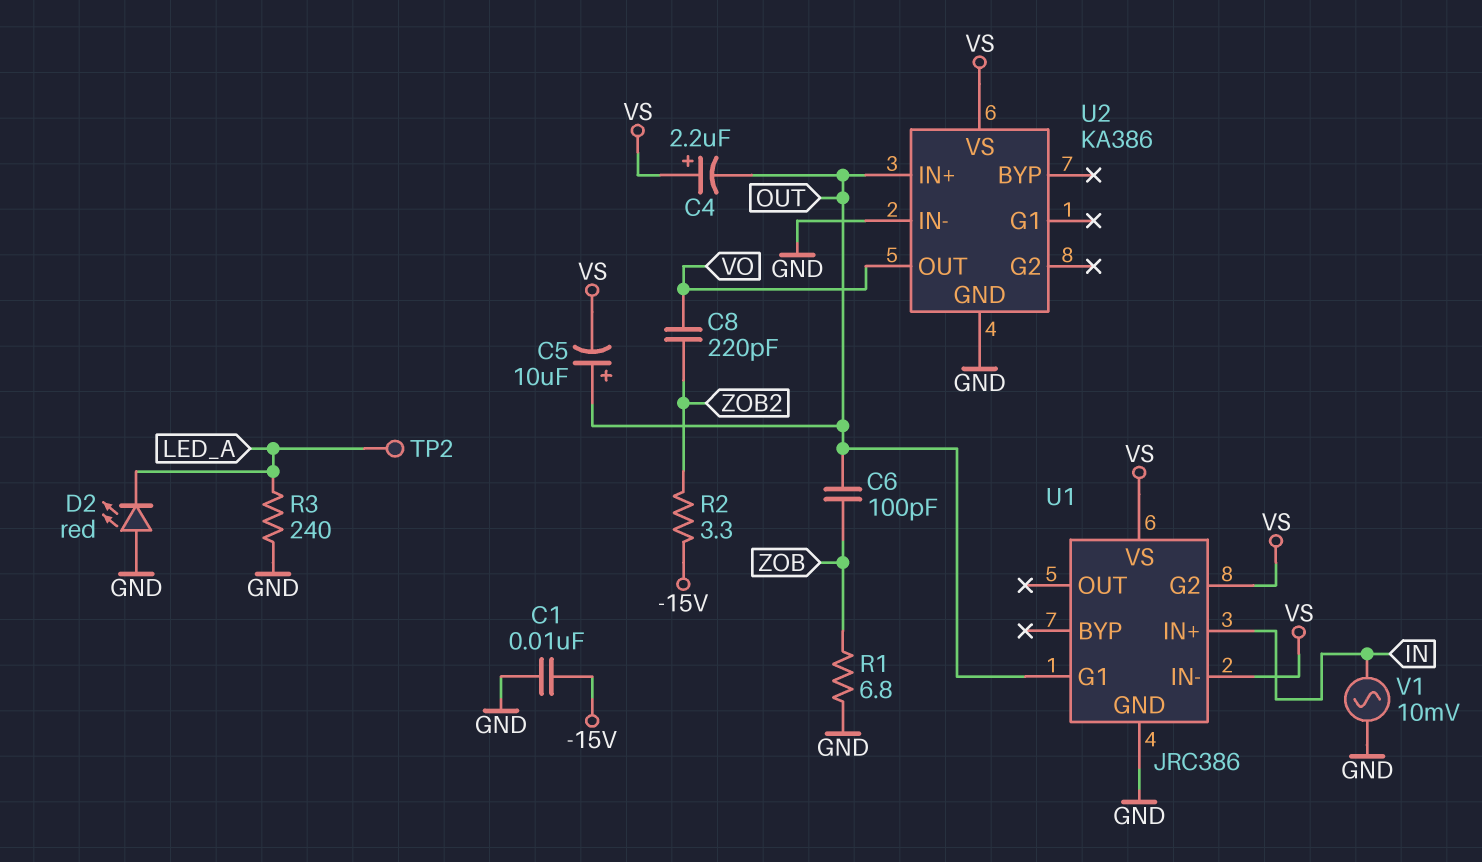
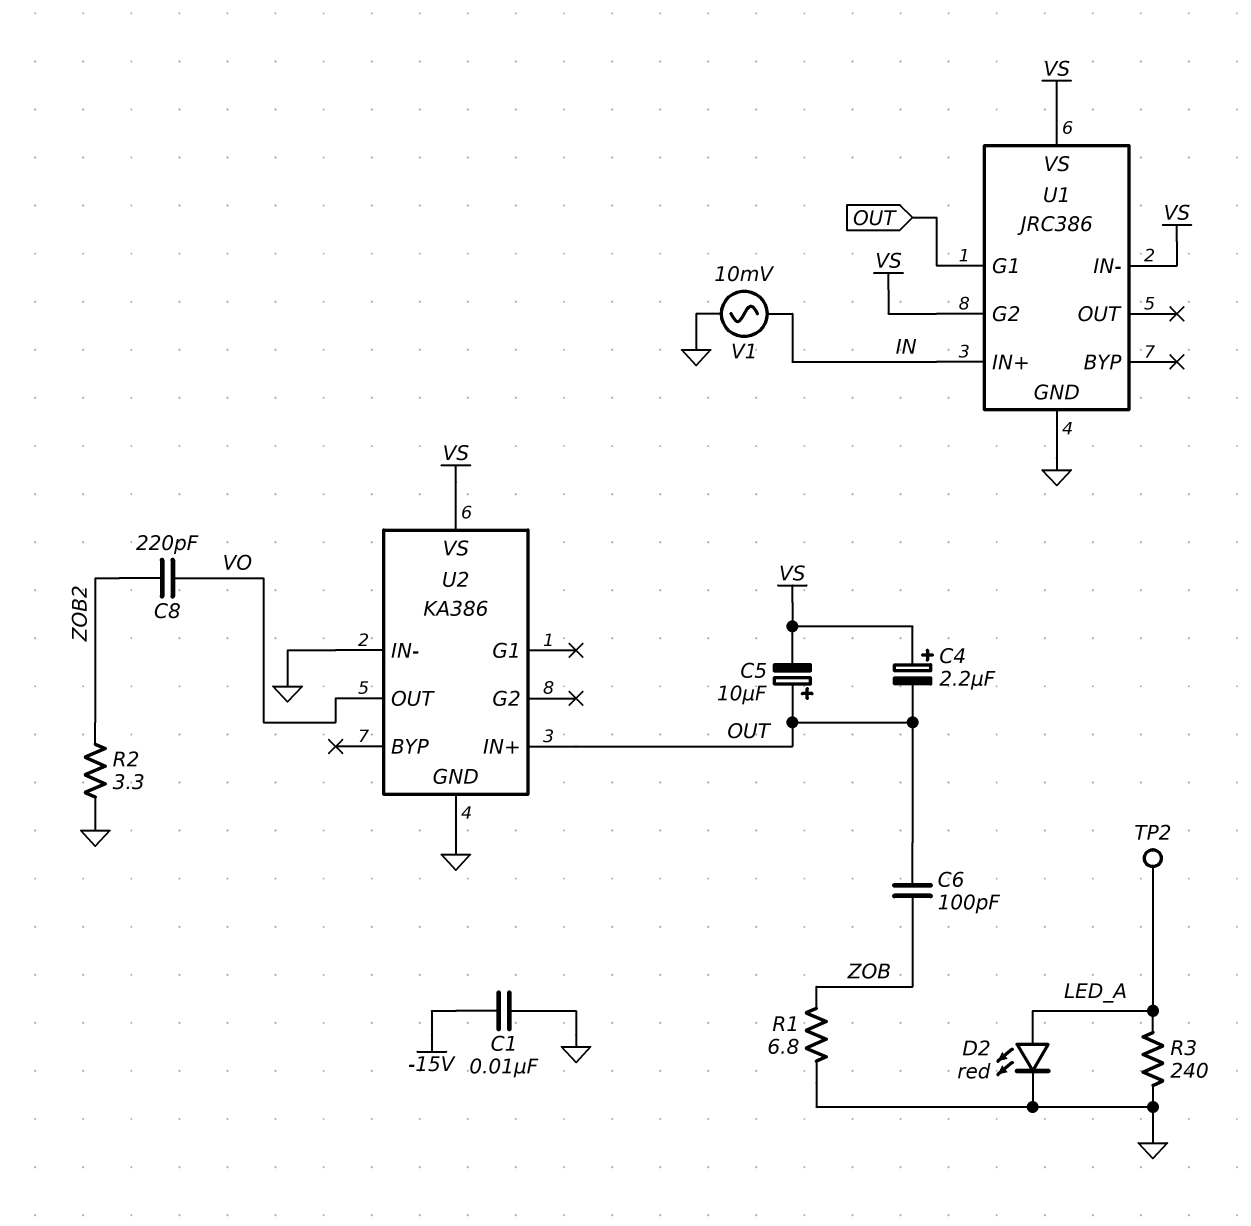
D2: LED red (A GND, K LED_A) -> LED red (A LED_A, K GND)
R2: 3.3 (-15V, ZOB2) -> 3.3 (GND, ZOB2)

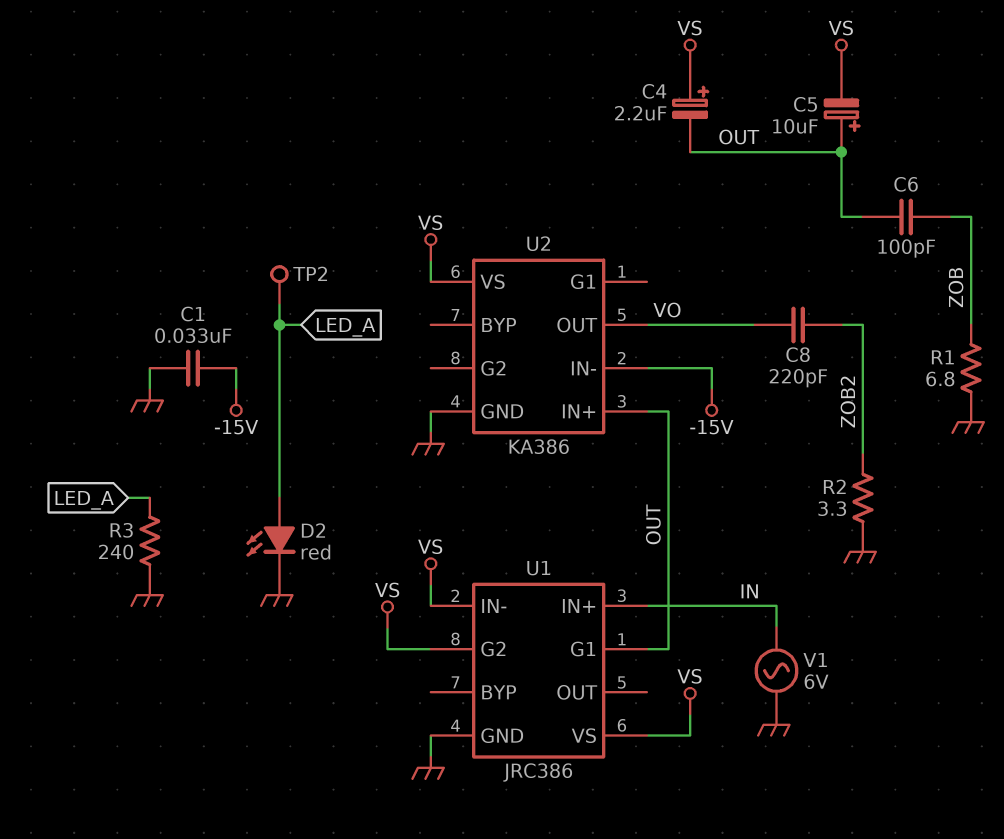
C1: 10nF (-15V, GND) -> 33nF (-15V, GND)
U2 pin IN-: GND -> -15V
V1: AC 10mV (GND, IN) -> AC 6V (GND, IN)

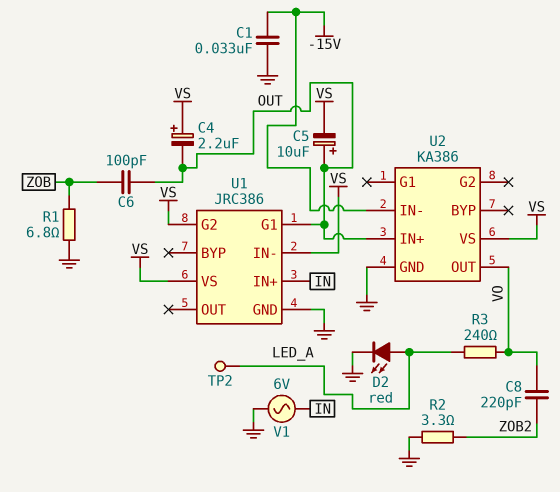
R3: 240 (GND, LED_A) -> 240 (LED_A, VO)

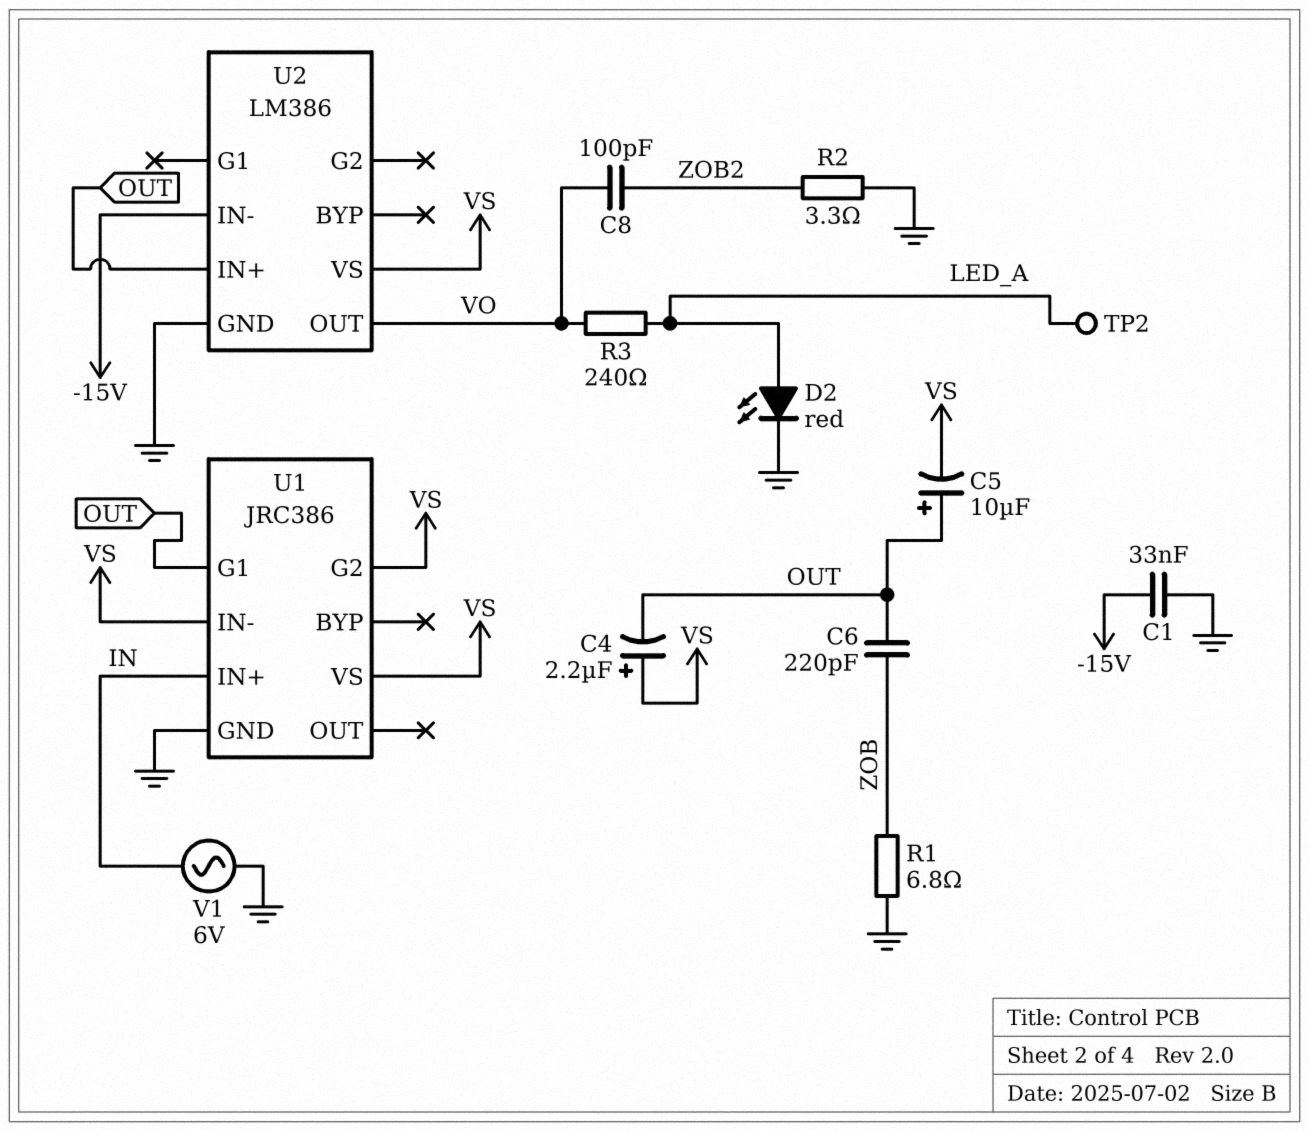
C6: 100pF (OUT, ZOB) -> 220pF (OUT, ZOB)
C8: 220pF (VO, ZOB2) -> 100pF (VO, ZOB2)
U2: KA386 -> LM386

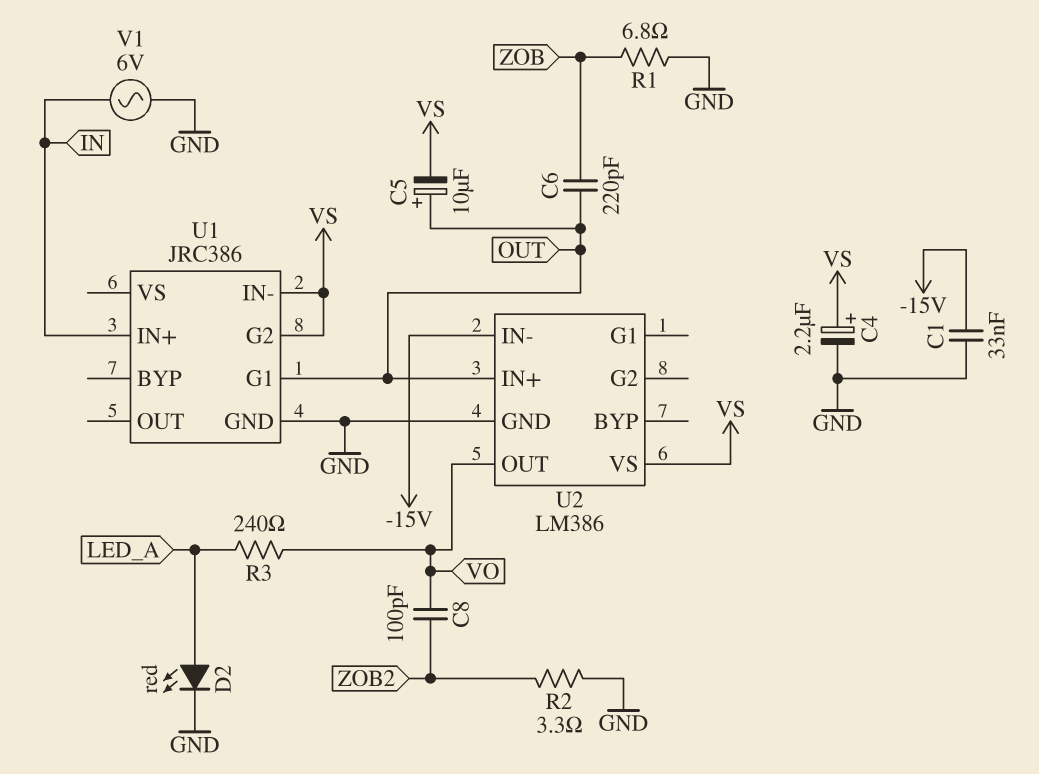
C4: 2.2uF (plus VS, minus OUT) -> 2.2uF (plus VS, minus GND)
TP2: test point (LED_A) -> none
U1 pin VS: VS -> none

